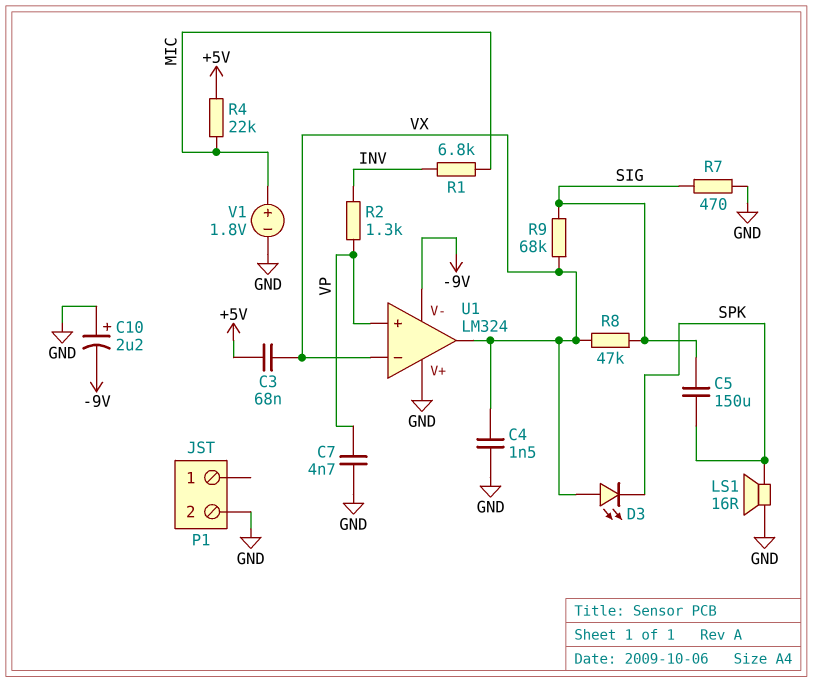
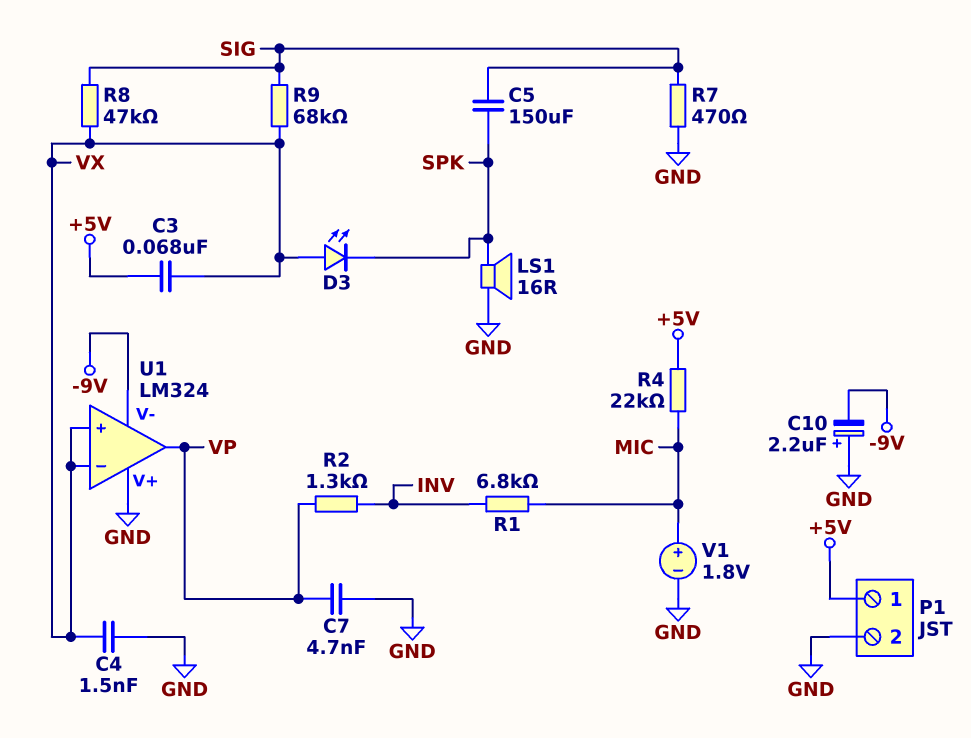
P1 pin 1: none -> +5V
U1 pin in+: VP -> VX
U1 pin out: VX -> VP

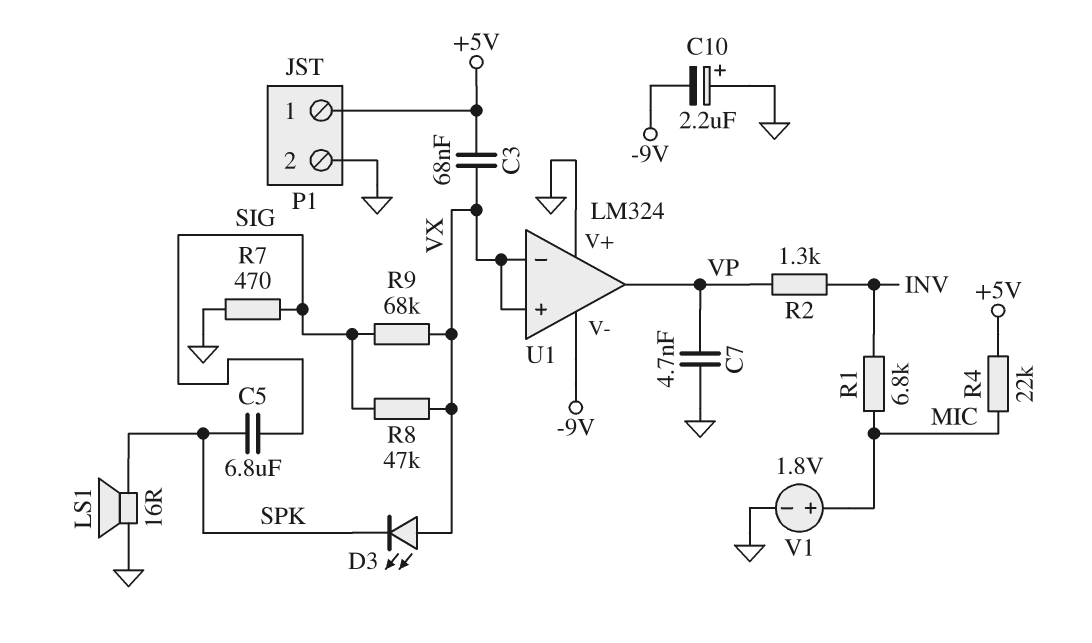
C4: 1.5nF (GND, VX) -> none
C5: 150uF (SIG, SPK) -> 6.8uF (SIG, SPK)

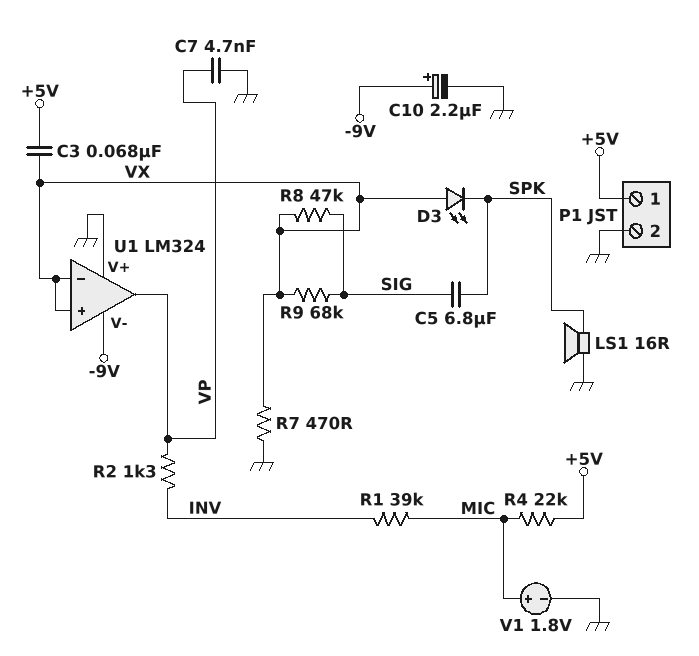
C10: 2.2uF (plus GND, minus -9V) -> 2.2uF (plus -9V, minus GND)
R1: 6.8k (INV, MIC) -> 39k (INV, MIC)
R7: 470 (GND, SIG) -> 470 (GND, VX)

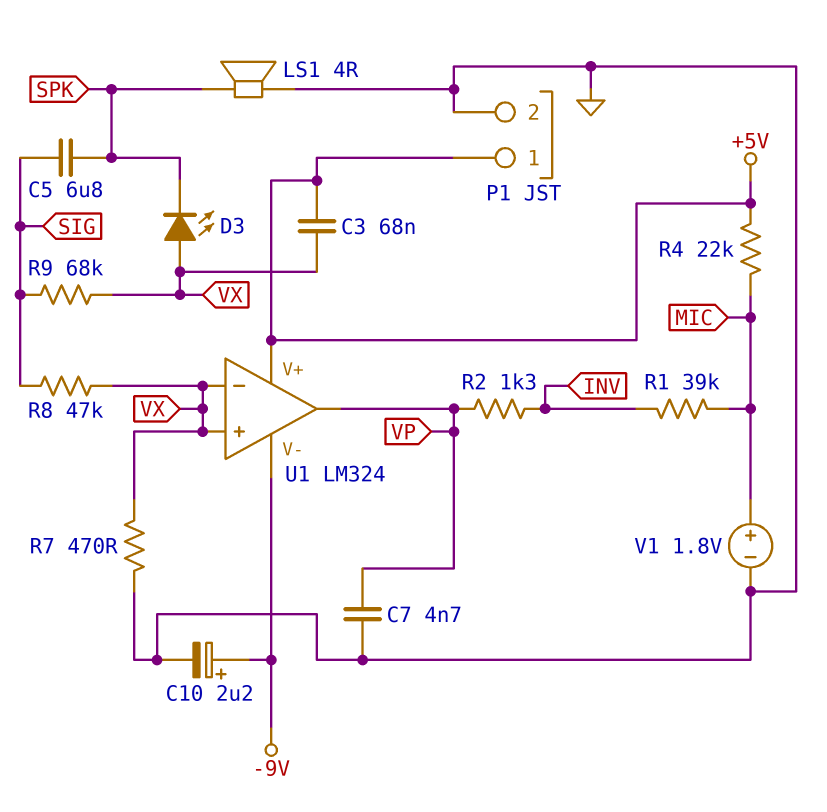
LS1: speaker 16R (GND, SPK) -> speaker 4R (GND, SPK)
U1 pin V+: GND -> +5V

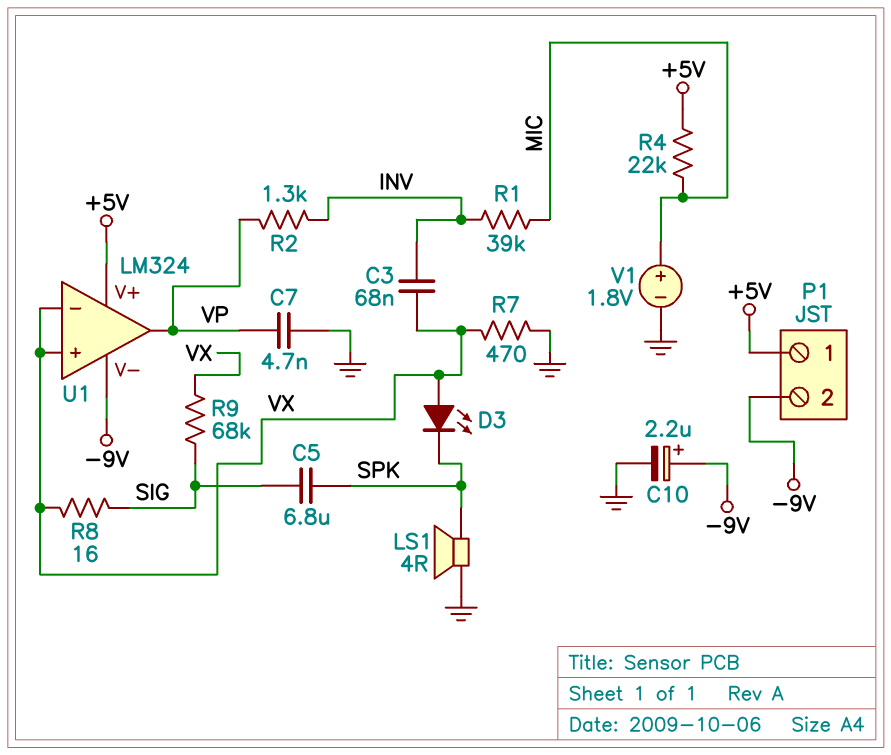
C3: 68nF (+5V, VX) -> 68nF (INV, VX)
P1 pin 2: GND -> -9V
R8: 47k (SIG, VX) -> 16 (SIG, VX)

